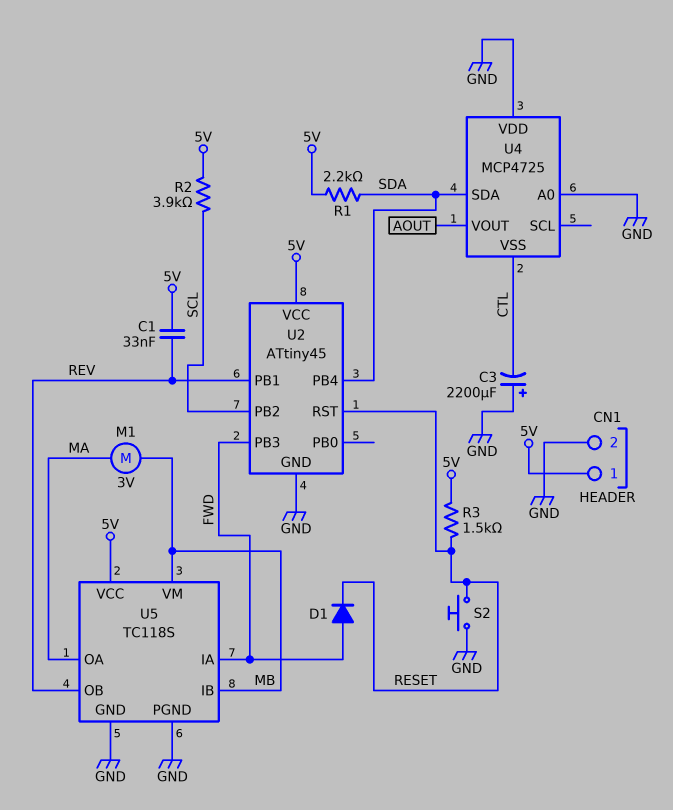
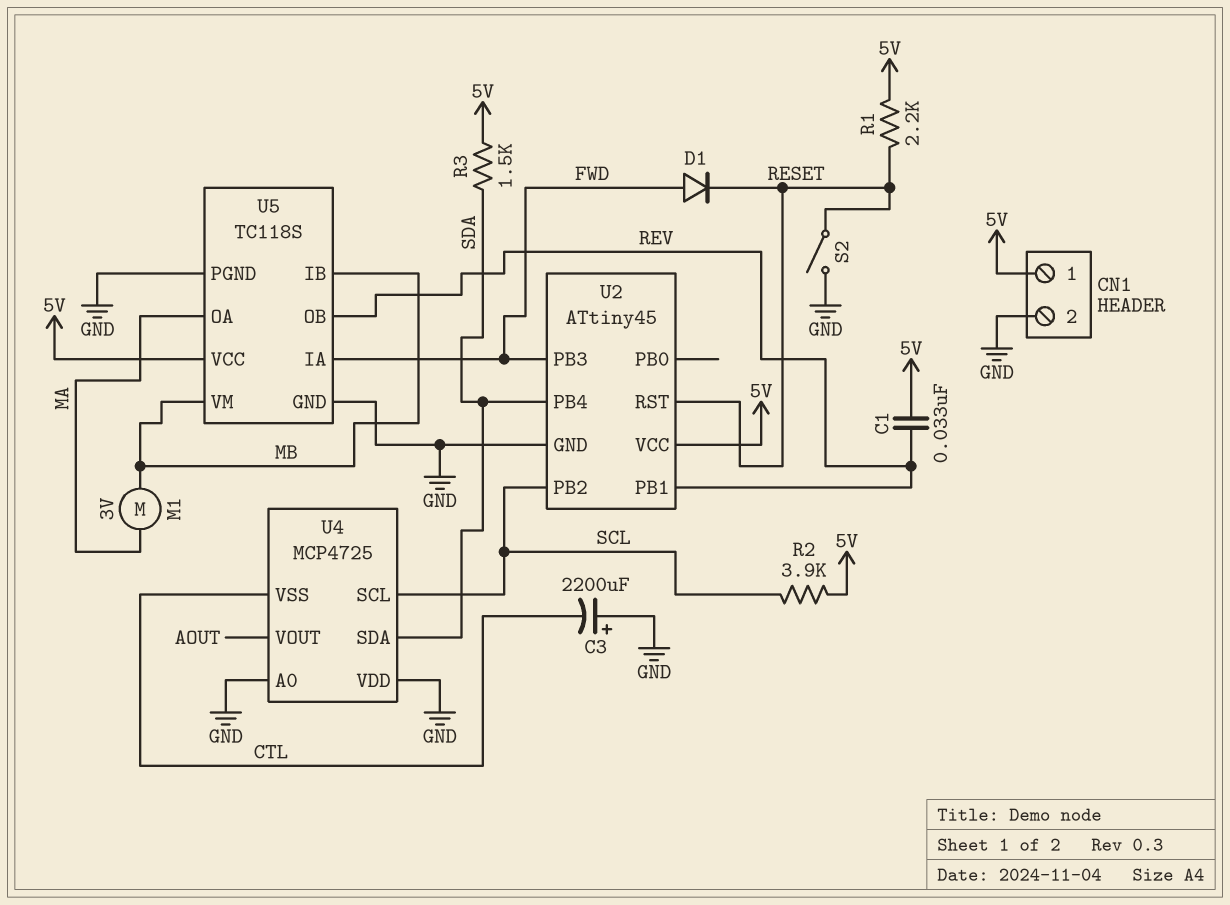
R1: 2.2k (5V, SDA) -> 2.2k (5V, RESET)
R3: 1.5k (5V, RESET) -> 1.5k (5V, SDA)
S2: button (GND, RESET) -> switch (GND, RESET)
U4 pin SCL: none -> SCL

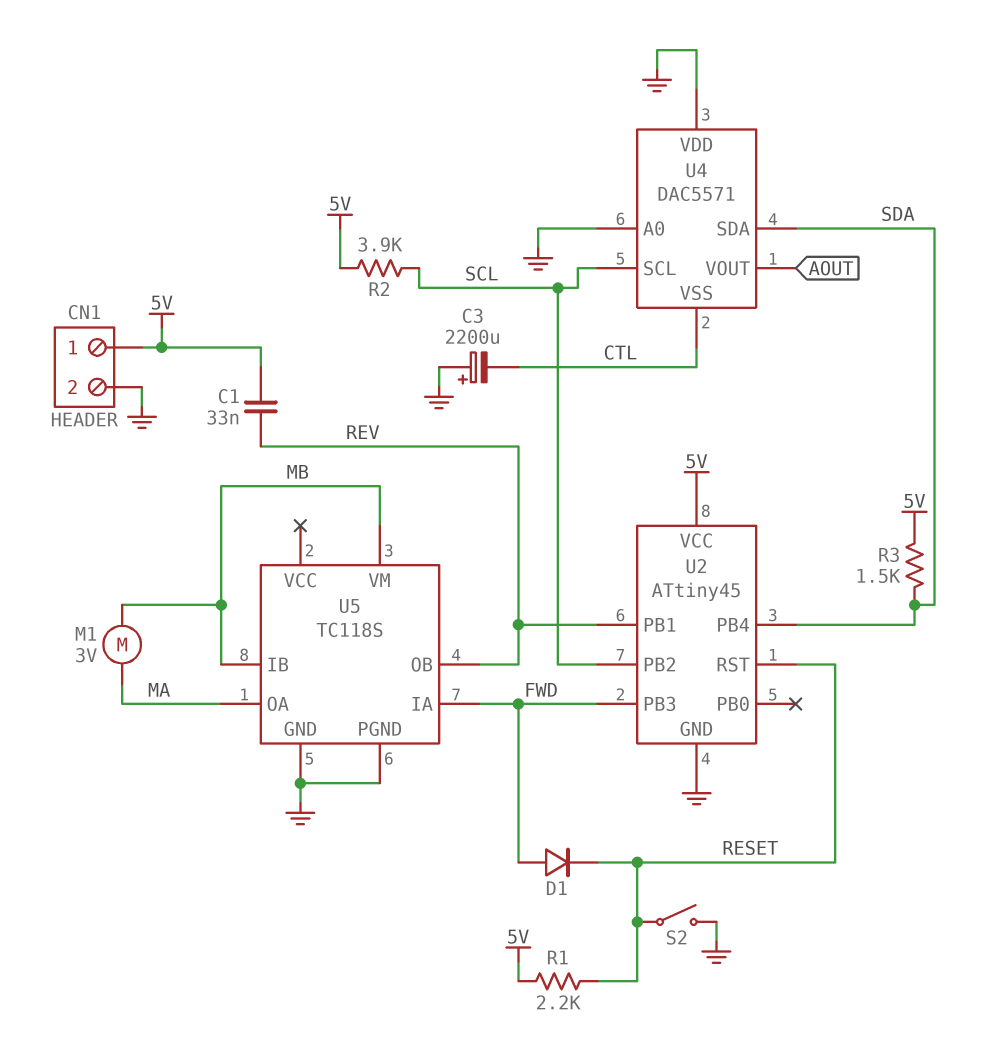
U4: MCP4725 -> DAC5571
U5 pin VCC: 5V -> none

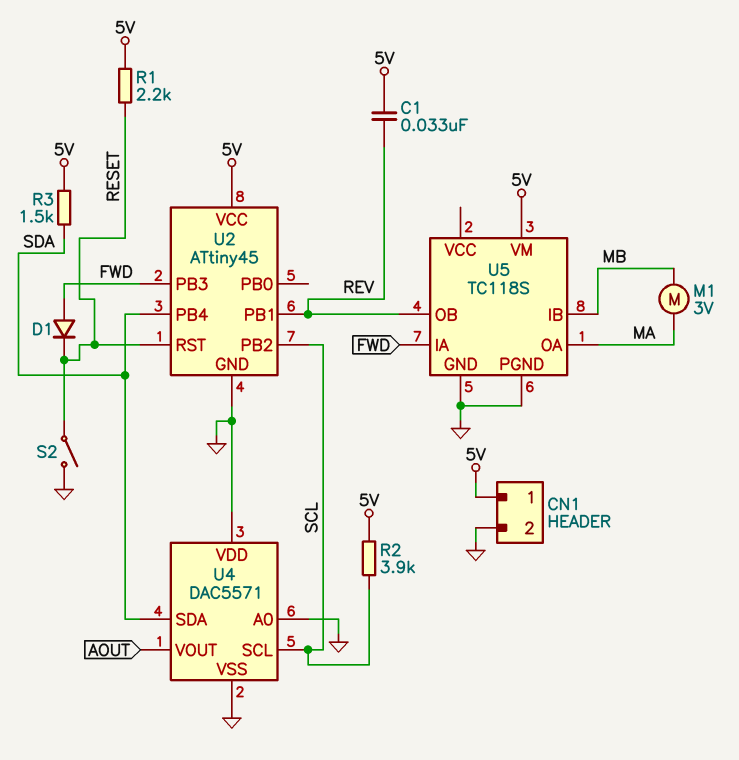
C3: 2200uF (plus GND, minus CTL) -> none
U4 pin VSS: CTL -> GND
U5 pin VM: MB -> 5V

